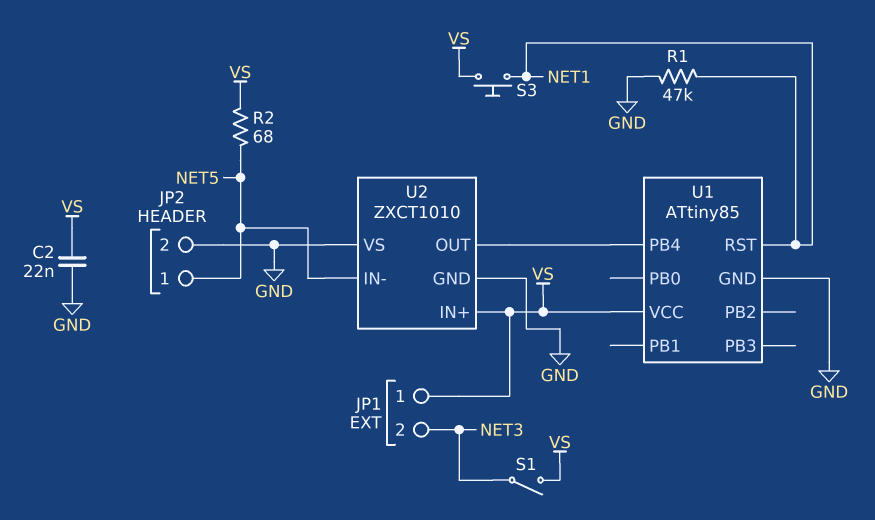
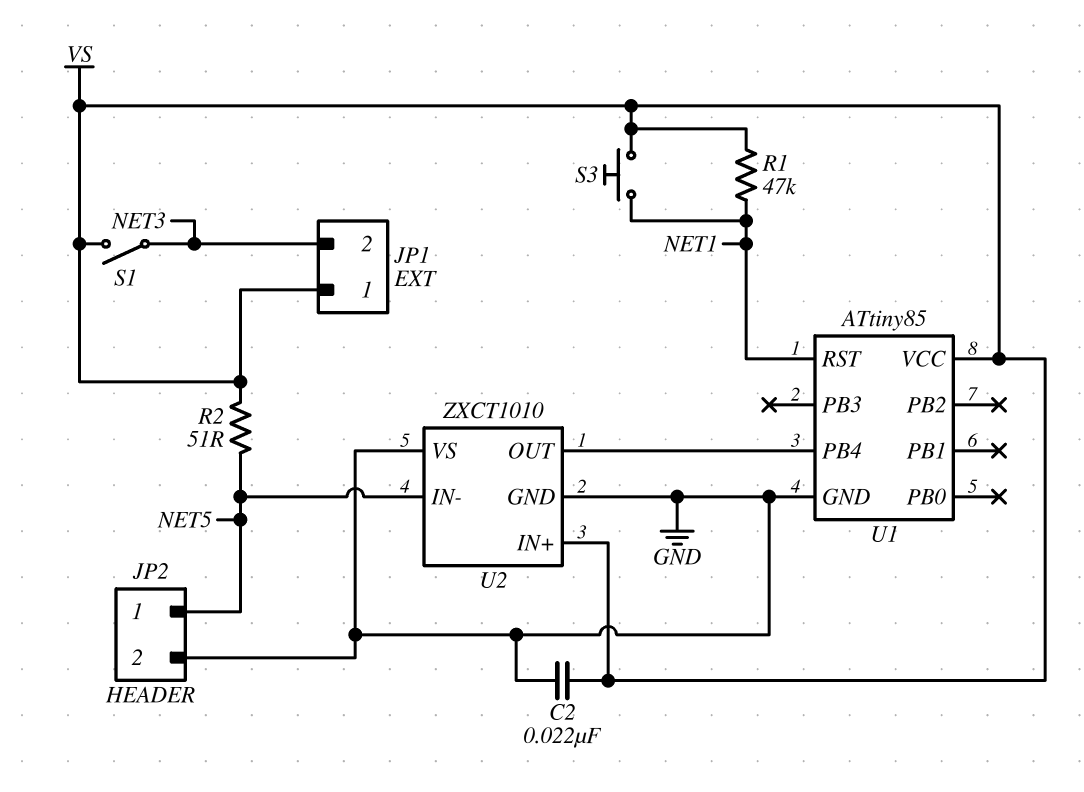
R1: 47k (GND, NET1) -> 47k (NET1, VS)
R2: 68 (NET5, VS) -> 51 (NET5, VS)

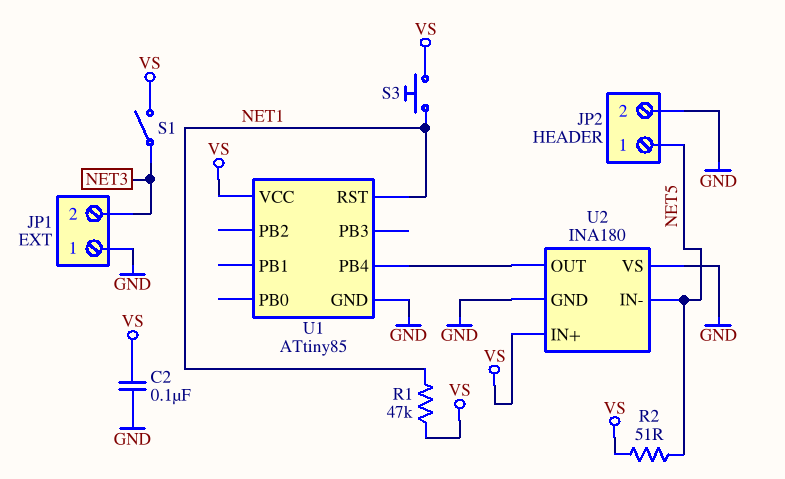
C2: 22nF (GND, VS) -> 100nF (GND, VS)
JP1 pin 1: VS -> GND
U2: ZXCT1010 -> INA180

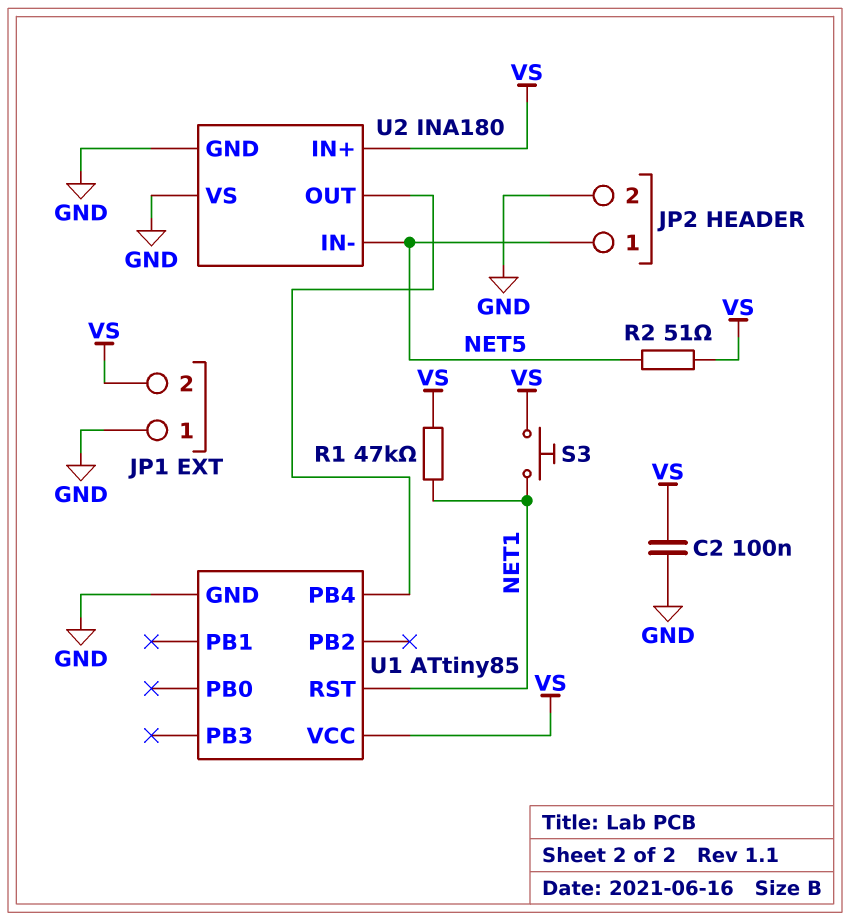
JP1 pin 2: NET3 -> VS
S1: switch (NET3, VS) -> none

